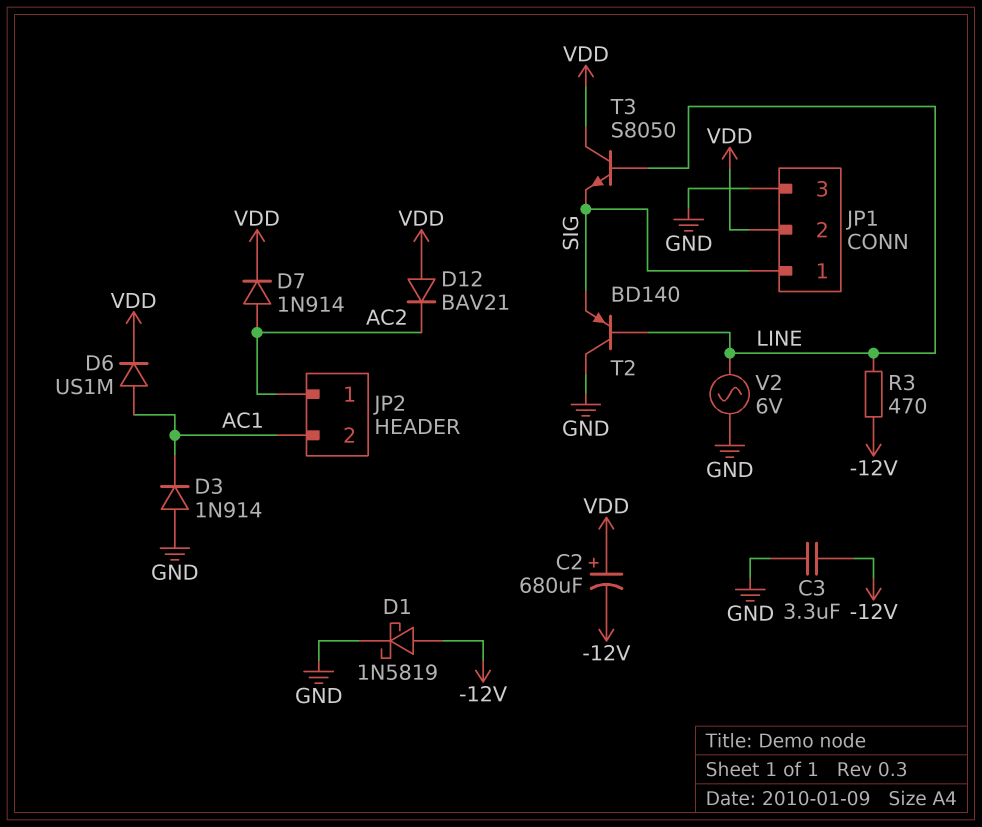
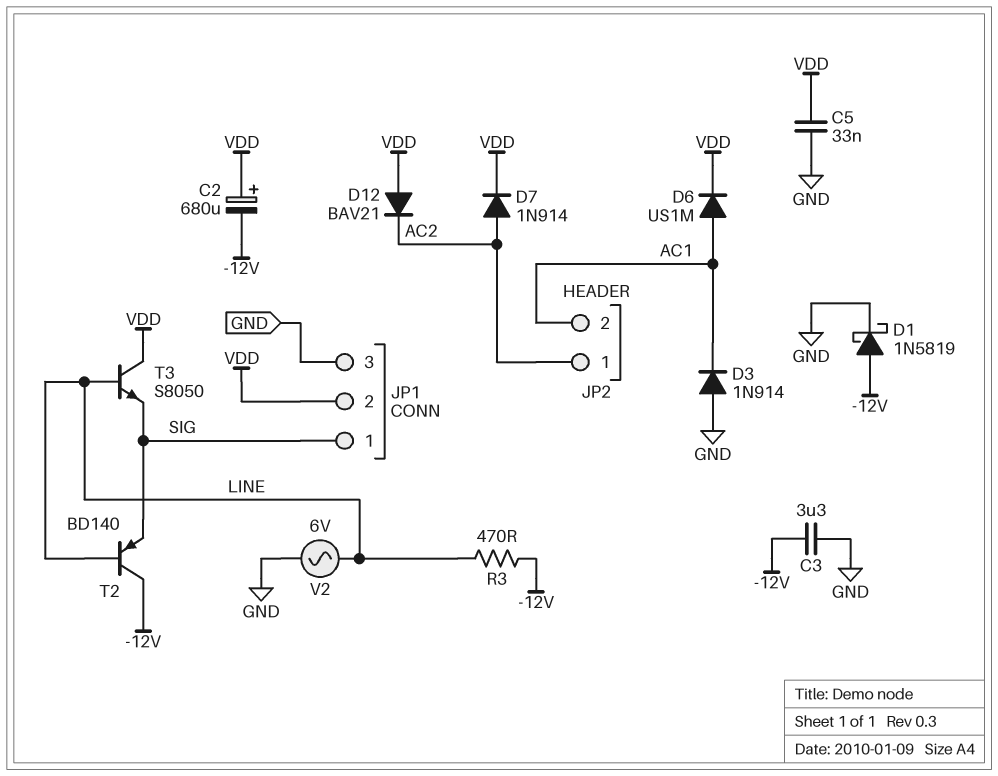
C5: none -> 33nF (GND, VDD)
T2: PNP BD140 (B LINE, C GND, E SIG) -> PNP BD140 (B LINE, C -12V, E SIG)

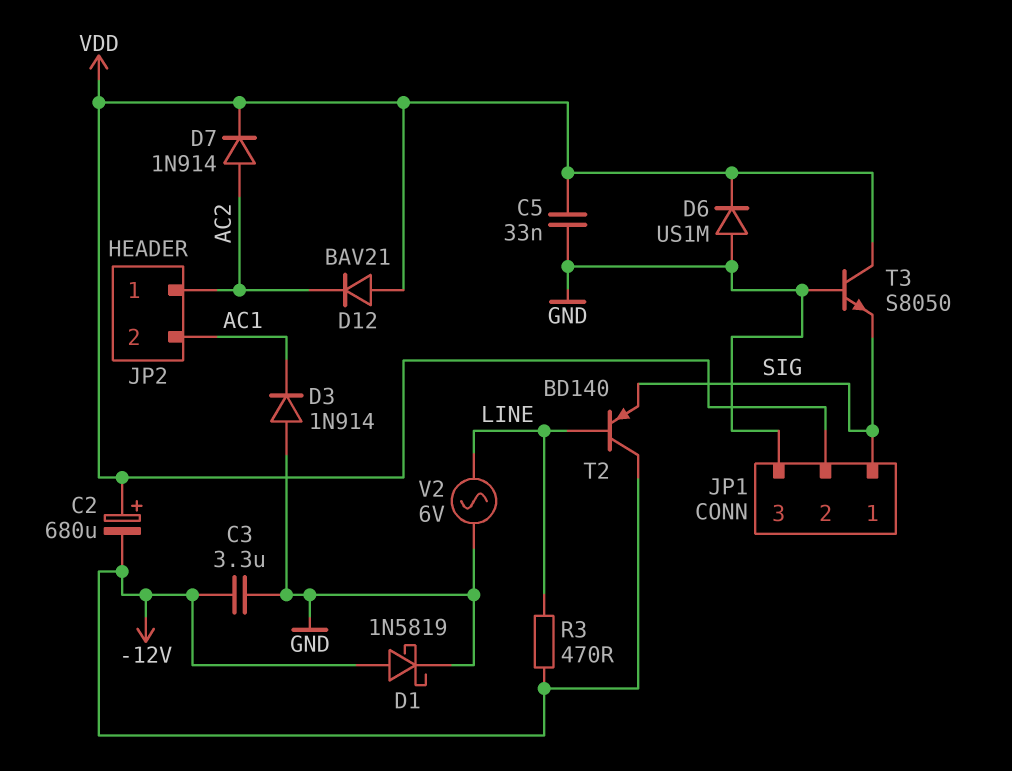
D6: diode US1M (A AC1, K VDD) -> diode US1M (A GND, K VDD)
T3: NPN S8050 (B LINE, C VDD, E SIG) -> NPN S8050 (B GND, C VDD, E SIG)

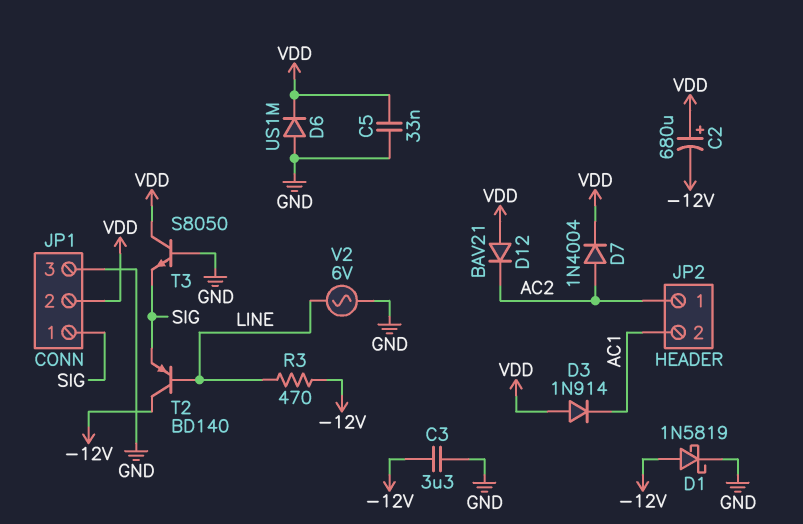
D3: diode 1N914 (A GND, K AC1) -> diode 1N914 (A VDD, K AC1)
D7: diode 1N914 (A AC2, K VDD) -> diode 1N4004 (A AC2, K VDD)

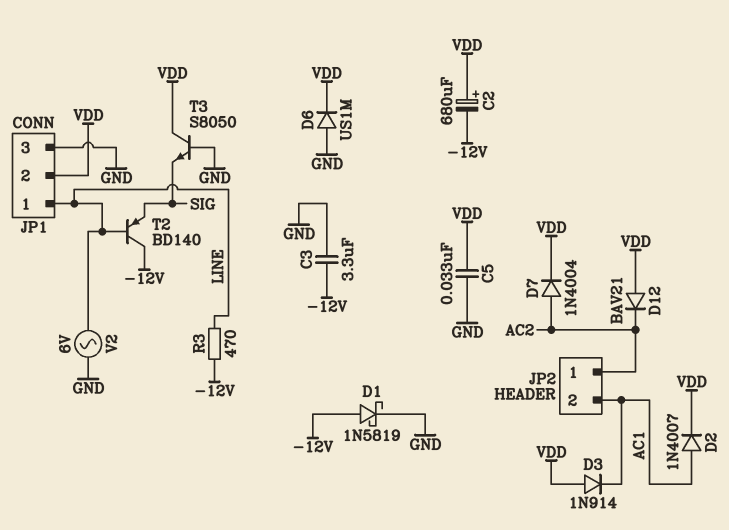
D2: none -> diode 1N4007 (A AC1, K VDD)
JP1 pin 1: SIG -> LINE

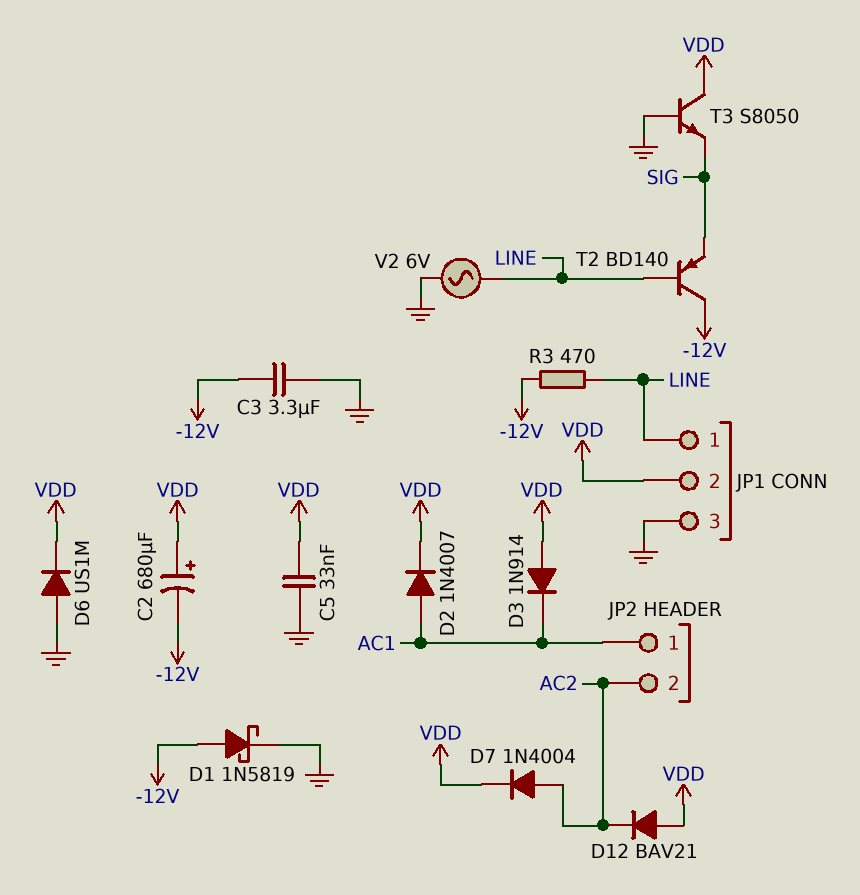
JP2 pin 1: AC2 -> AC1
JP2 pin 2: AC1 -> AC2

